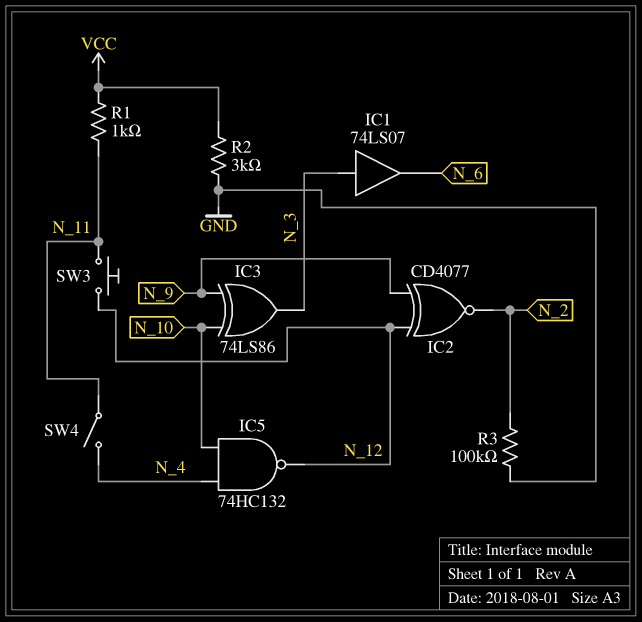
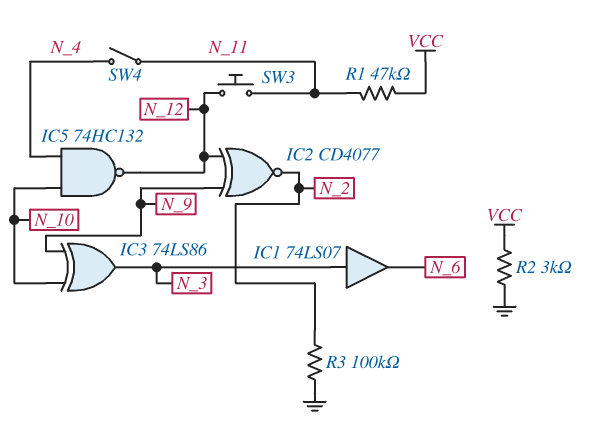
R1: 1k (N_11, VCC) -> 47k (N_11, VCC)

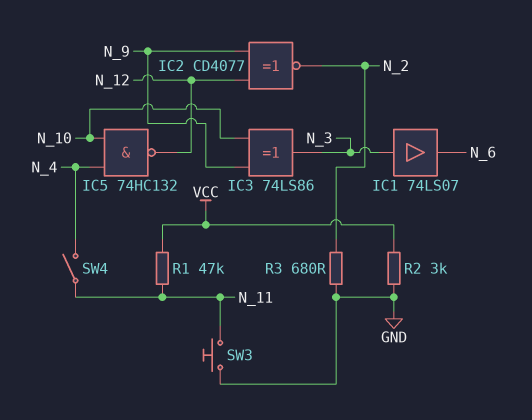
R3: 100k (GND, N_2) -> 680 (GND, N_2)
SW3: button (N_11, N_12) -> button (GND, N_11)

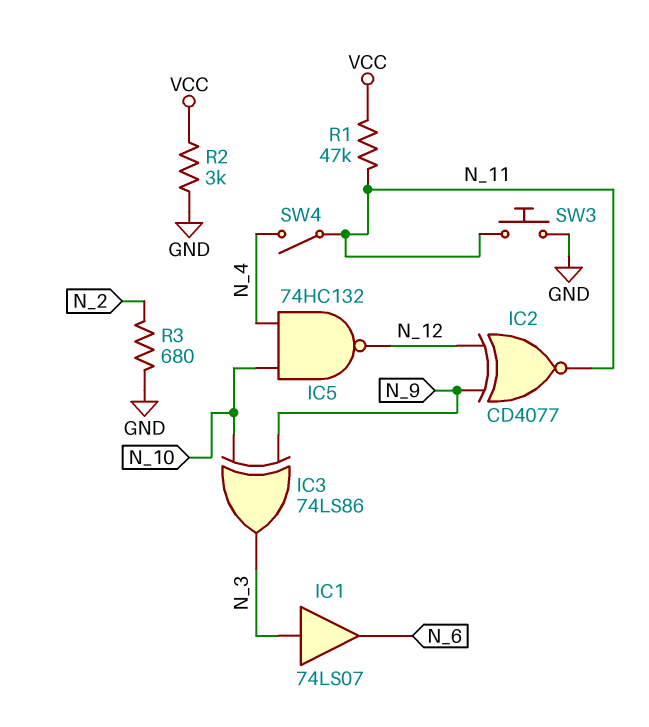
IC2: XNOR CD4077 (in N_9, in N_12, out N_2) -> XNOR CD4077 (in N_9, in N_12, out N_11)

